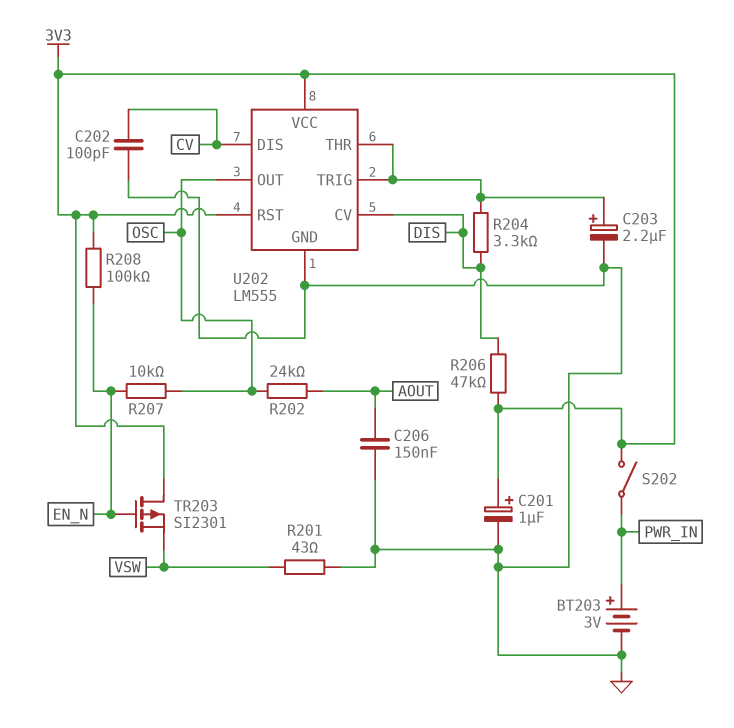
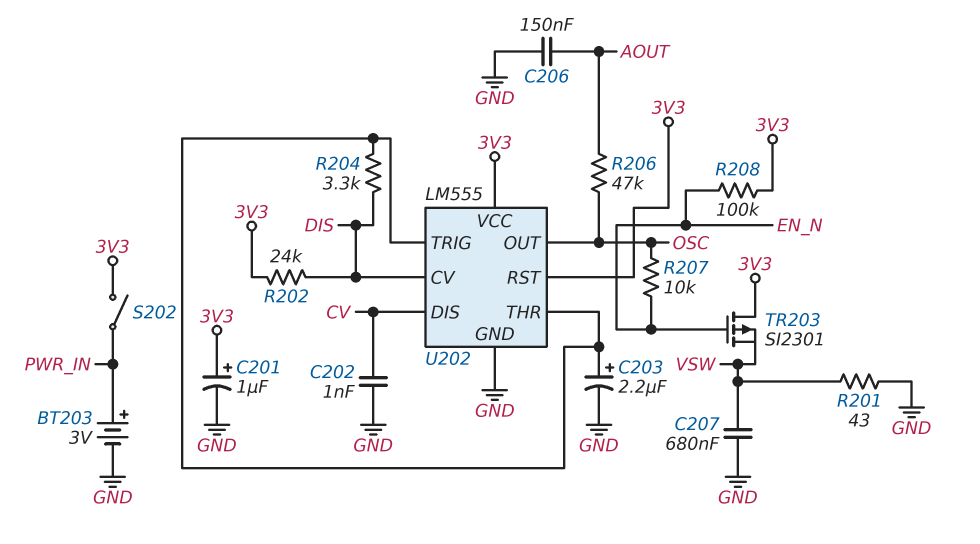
C202: 100pF (CV, GND) -> 1nF (CV, GND)
C207: none -> 680nF (GND, VSW)
R202: 24k (AOUT, OSC) -> 24k (3V3, DIS)
R206: 47k (3V3, DIS) -> 47k (AOUT, OSC)

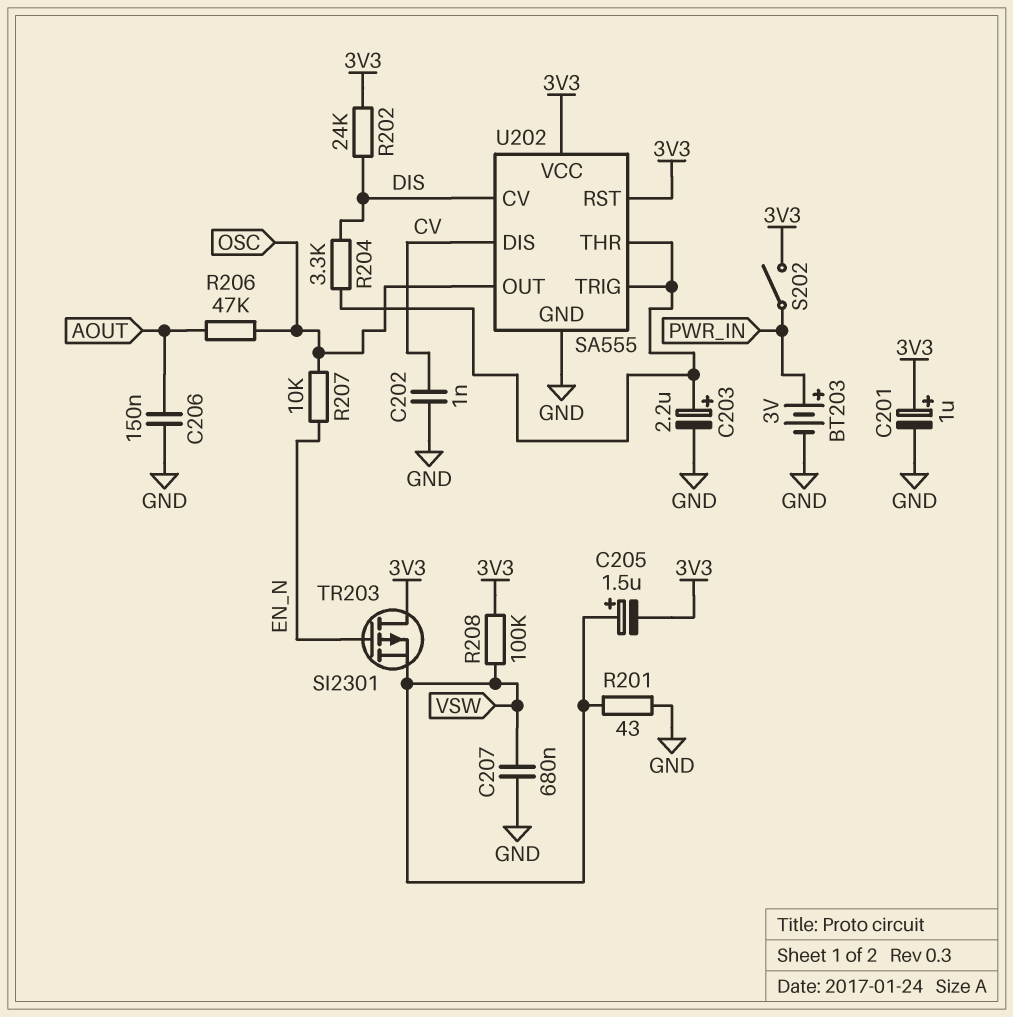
C205: none -> 1.5uF (plus VSW, minus 3V3)
R208: 100k (3V3, EN_N) -> 100k (3V3, VSW)
U202: LM555 -> SA555

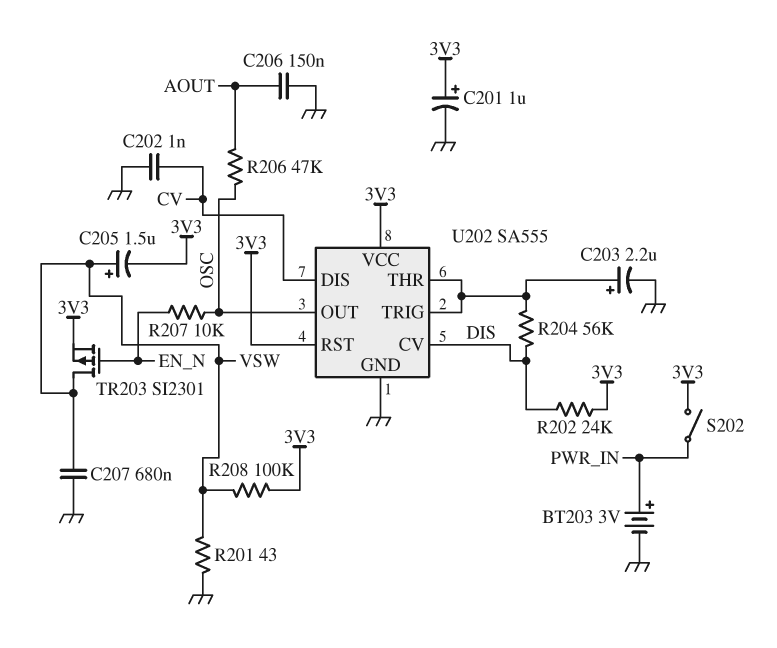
R204: 3.3k (DIS, U202/THR) -> 56k (DIS, U202/THR)
TR203: PMOS SI2301 (G EN_N, D 3V3, S VSW) -> PMOS SI2301 (G EN_N, D VSW, S 3V3)

